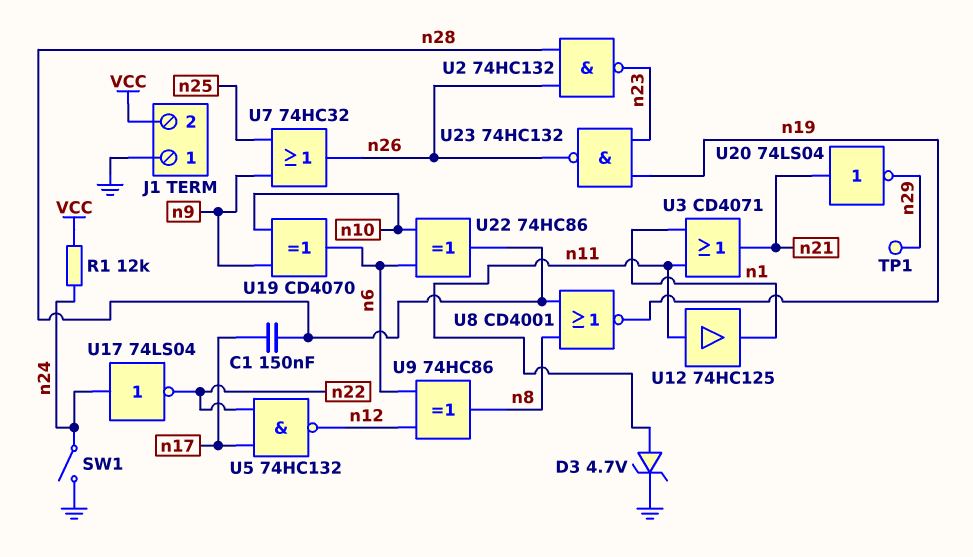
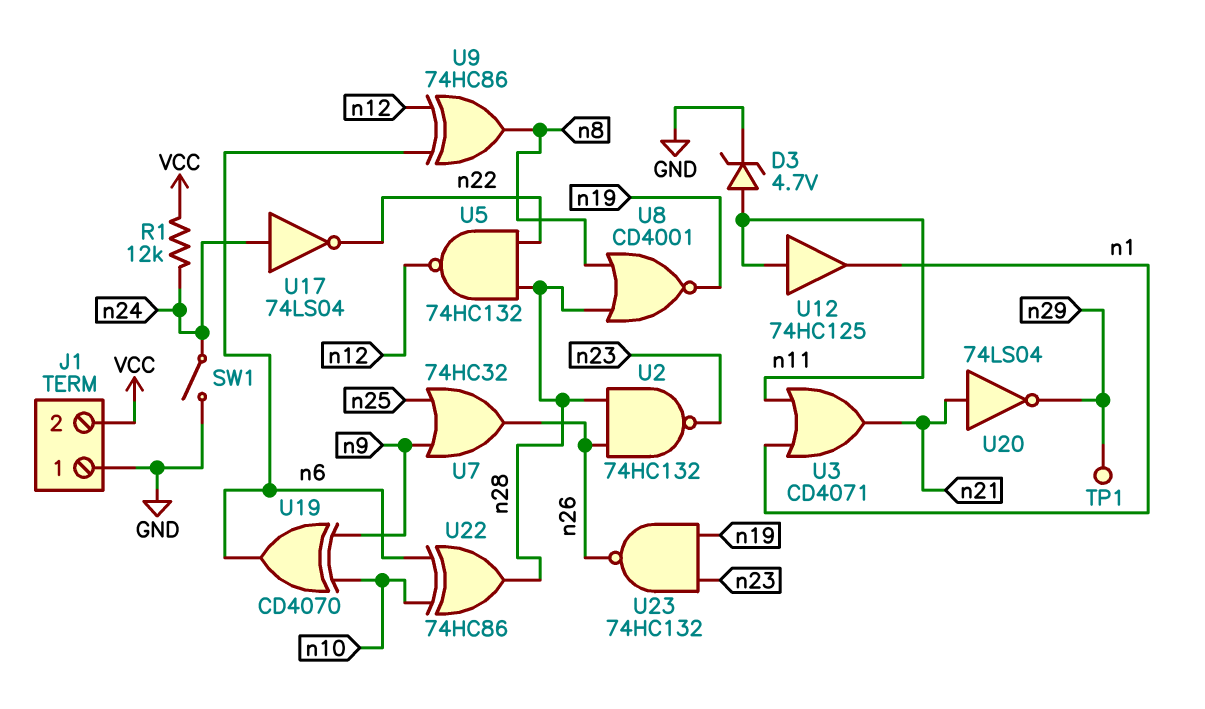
C1: 150nF (n17, n28) -> none
U5: NAND 74HC132 (in n17, in n22, out n12) -> NAND 74HC132 (in n22, in n28, out n12)

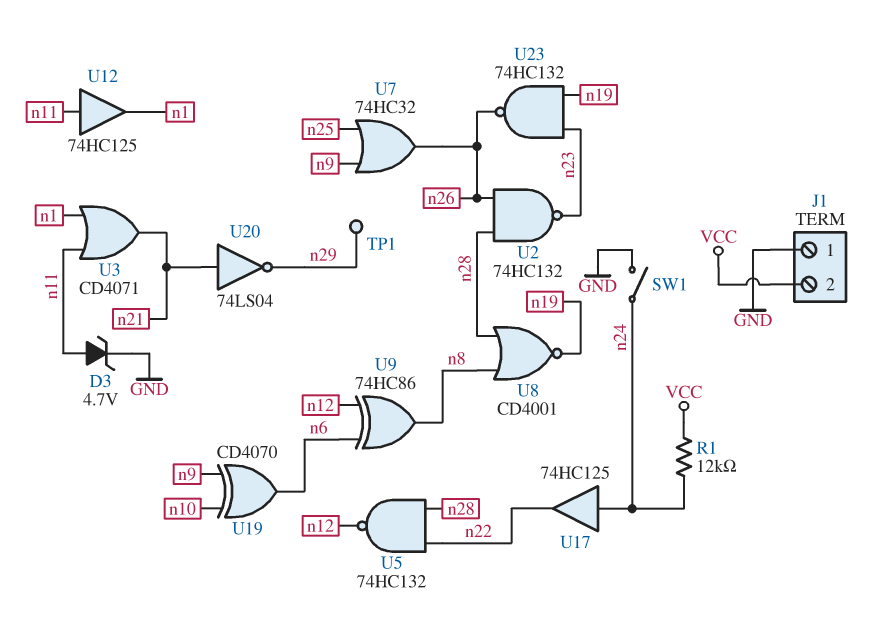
U17: NOT 74LS04 (in n24, out n22) -> buffer 74HC125 (in n24, out n22)
U22: XOR 74HC86 (in n6, in n10, out n28) -> none

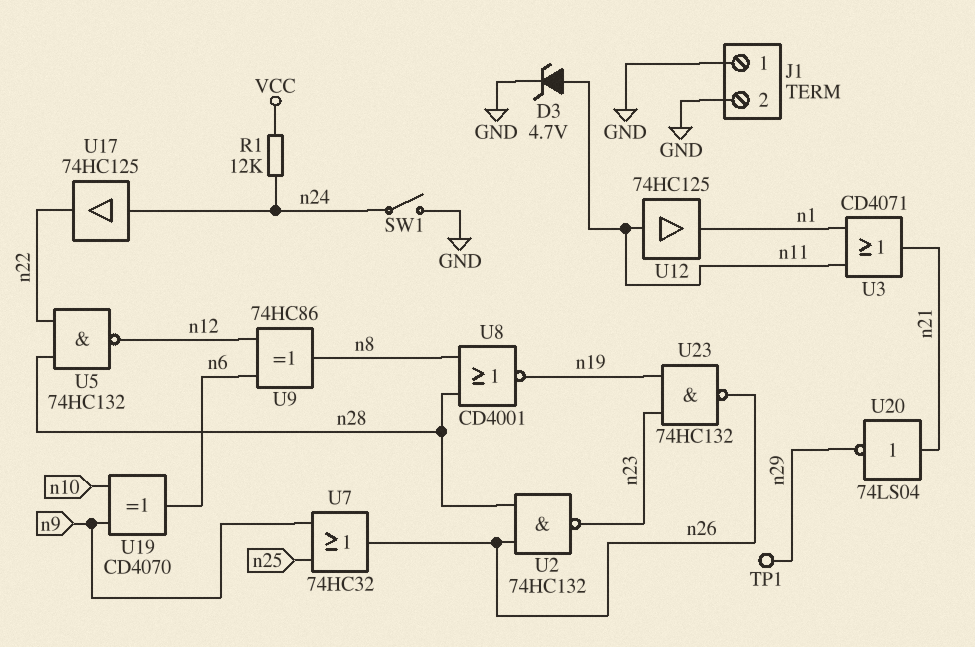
J1 pin 2: VCC -> GND

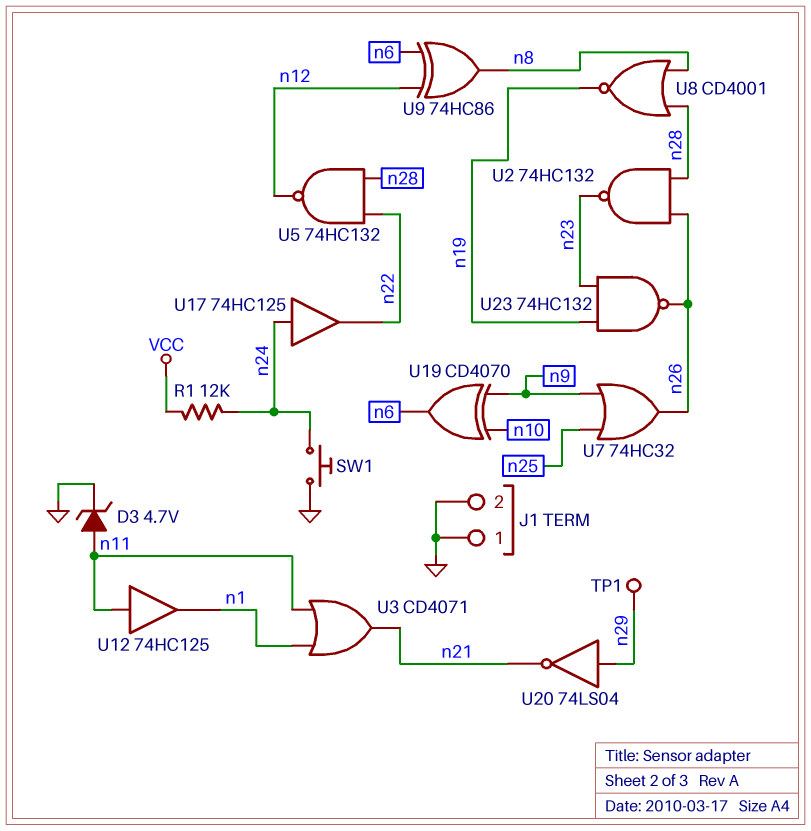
SW1: switch (GND, n24) -> button (GND, n24)
U20: NOT 74LS04 (in n21, out n29) -> NOT 74LS04 (in n29, out n21)

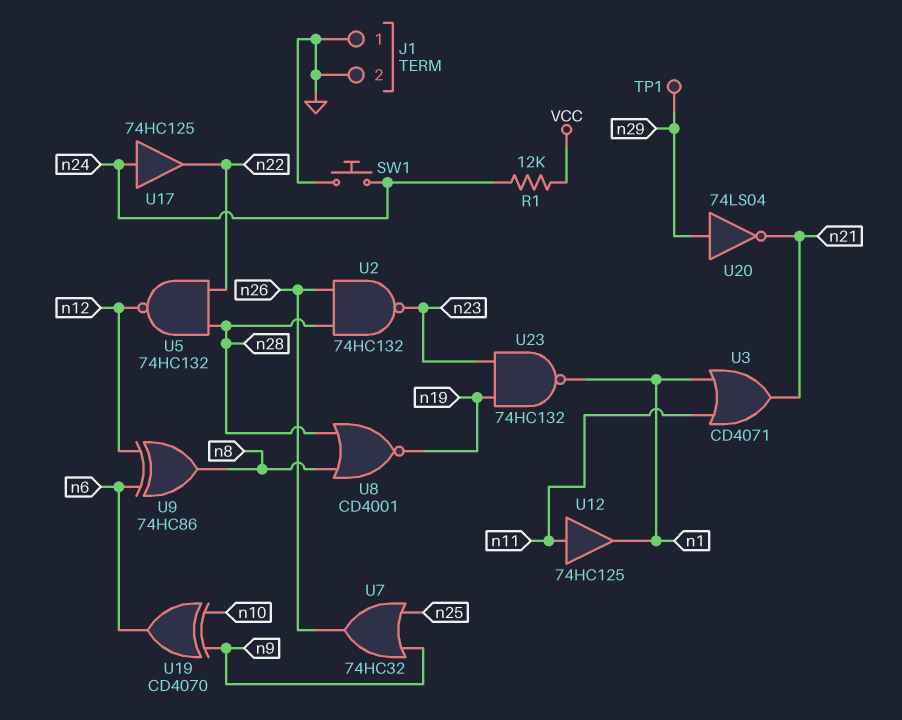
D3: zener 4.7V (A n11, K GND) -> none
U23: NAND 74HC132 (in n19, in n23, out n26) -> NAND 74HC132 (in n19, in n23, out n1)

